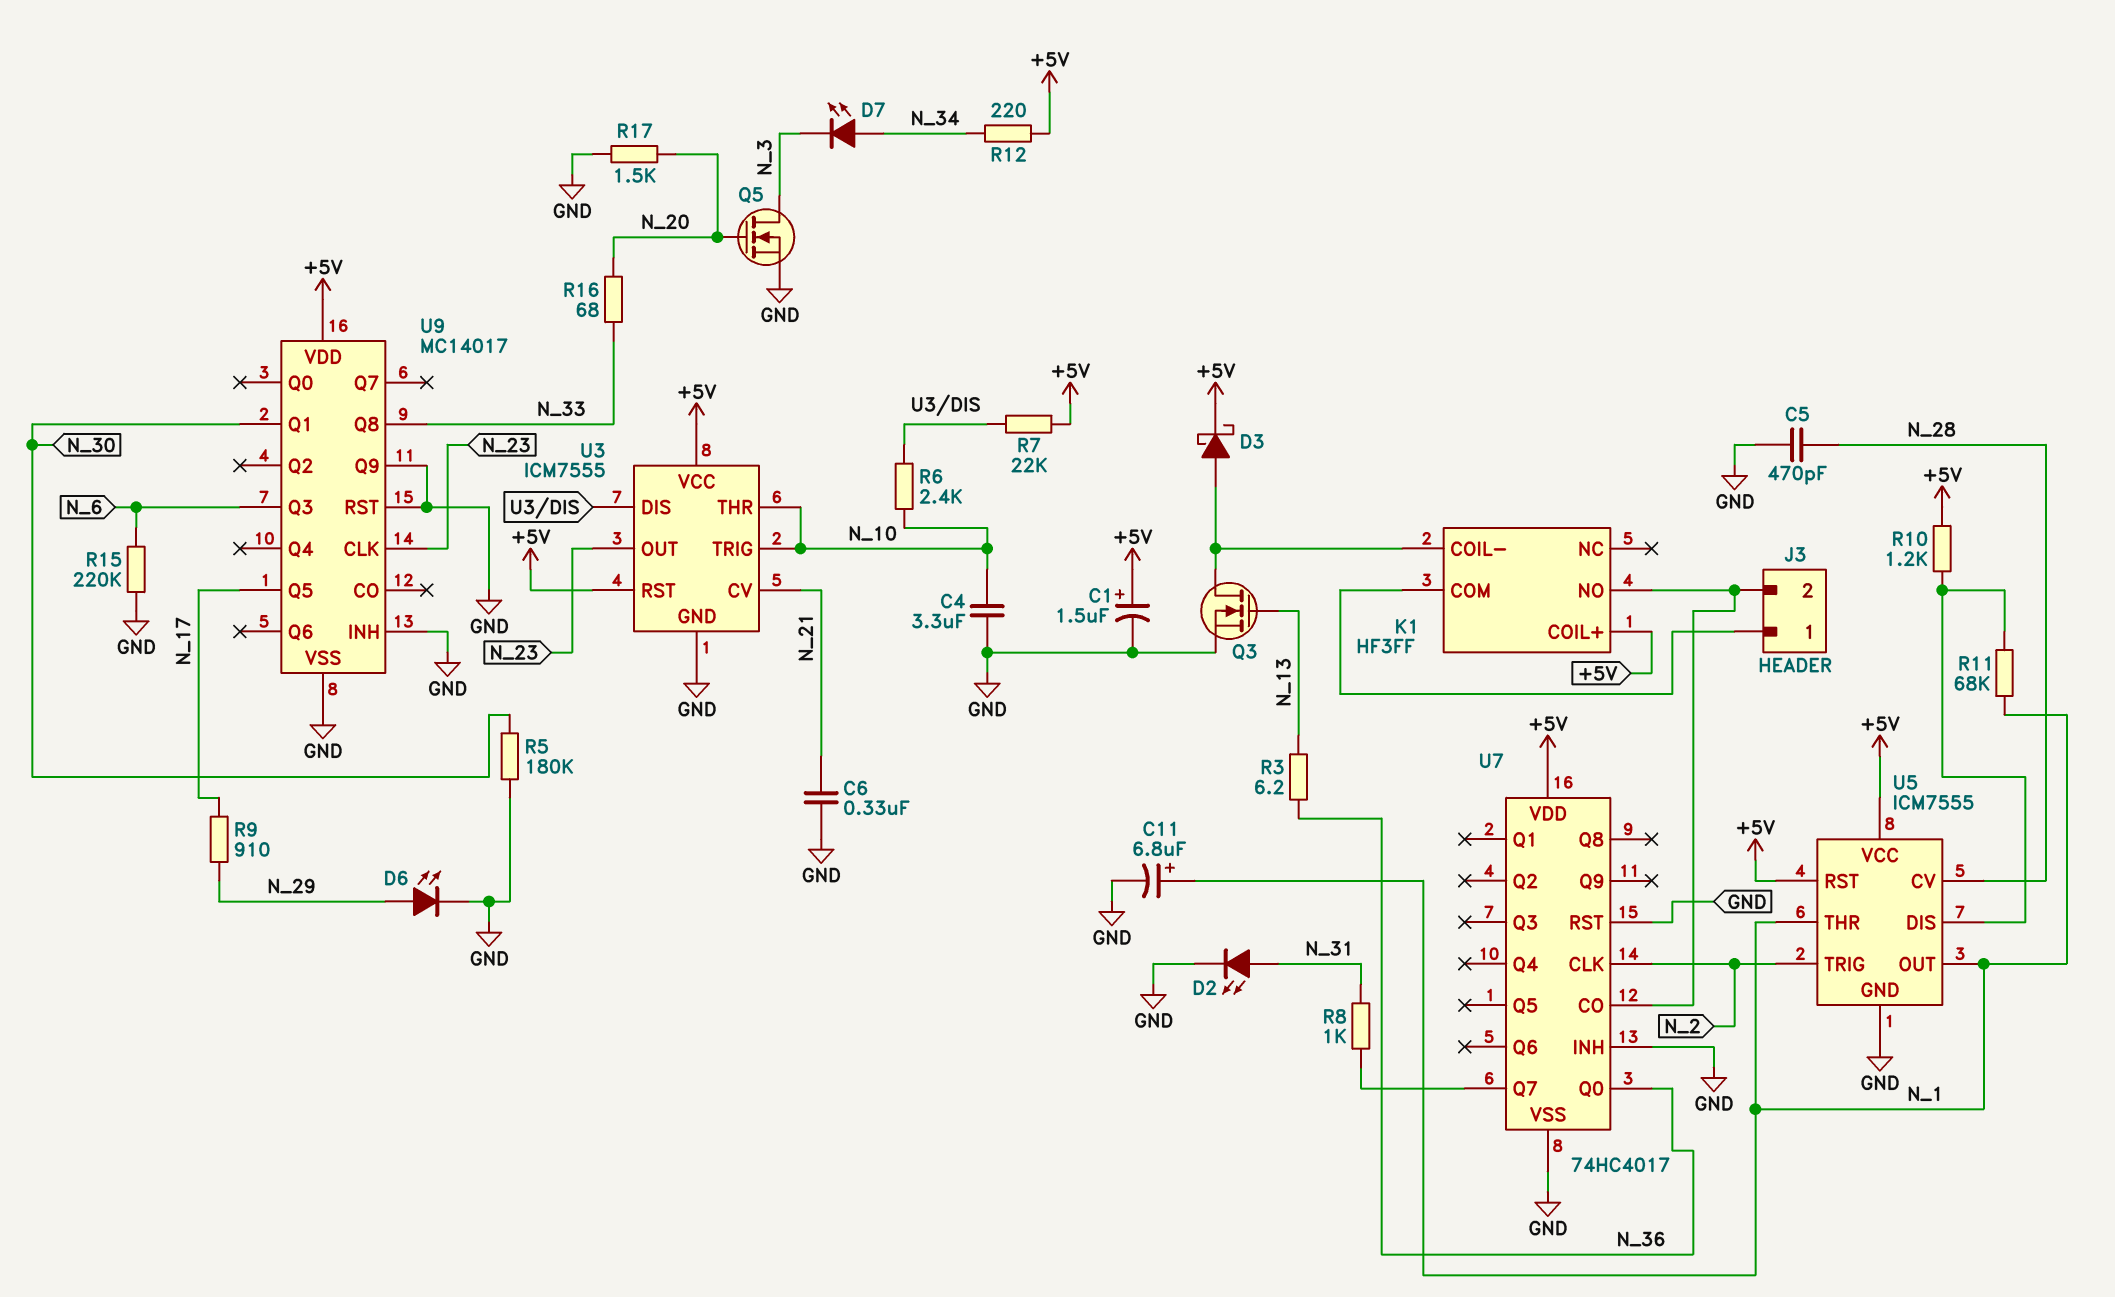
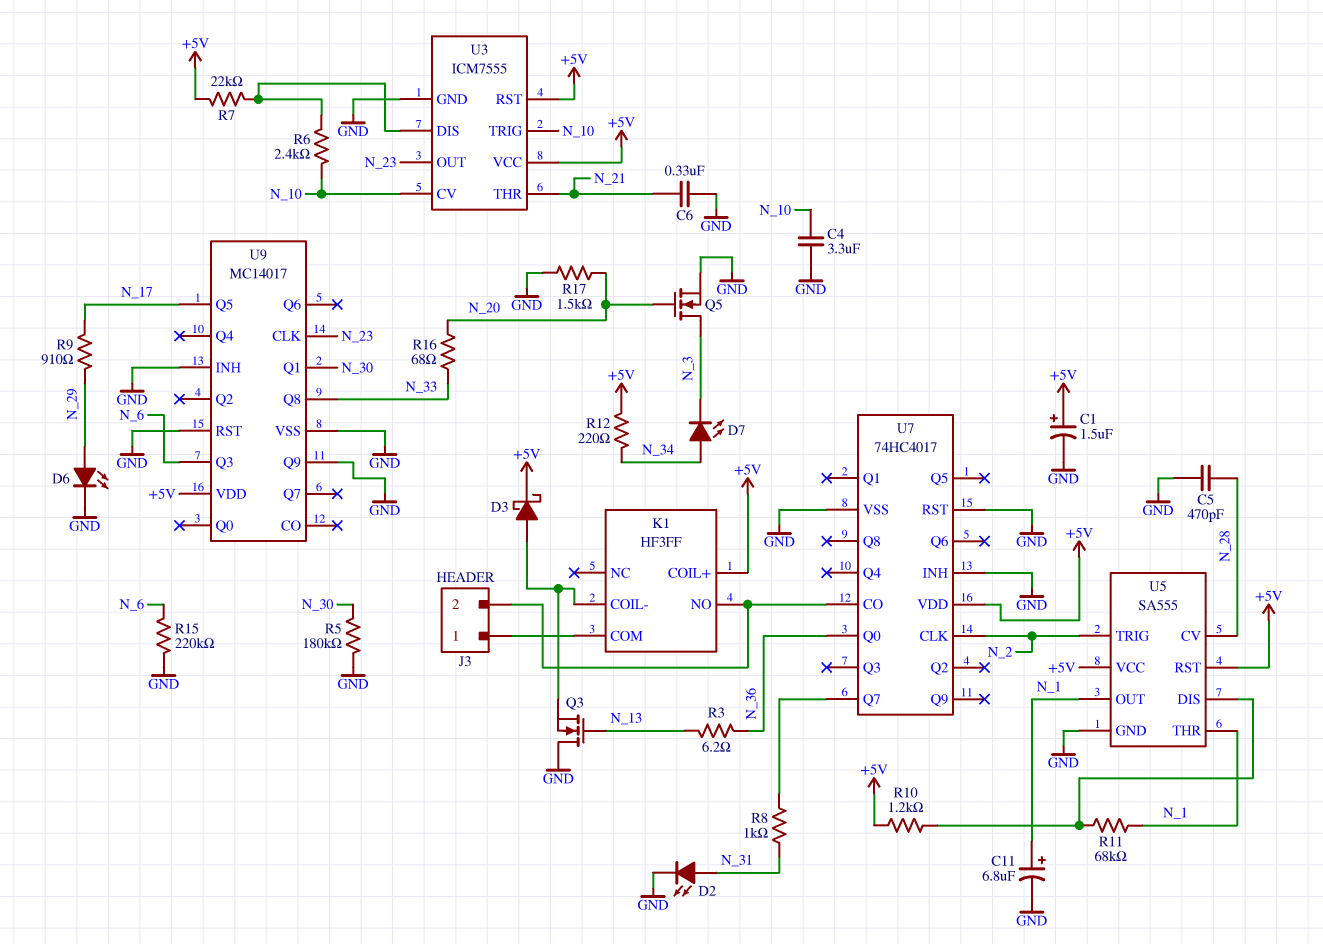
Q3: NMOS (G N_13, D K1/COIL-, S GND) -> NMOS (G N_13, D GND, S K1/COIL-)
U3 pin CV: N_21 -> N_10
U3 pin THR: N_10 -> N_21
U5: ICM7555 -> SA555

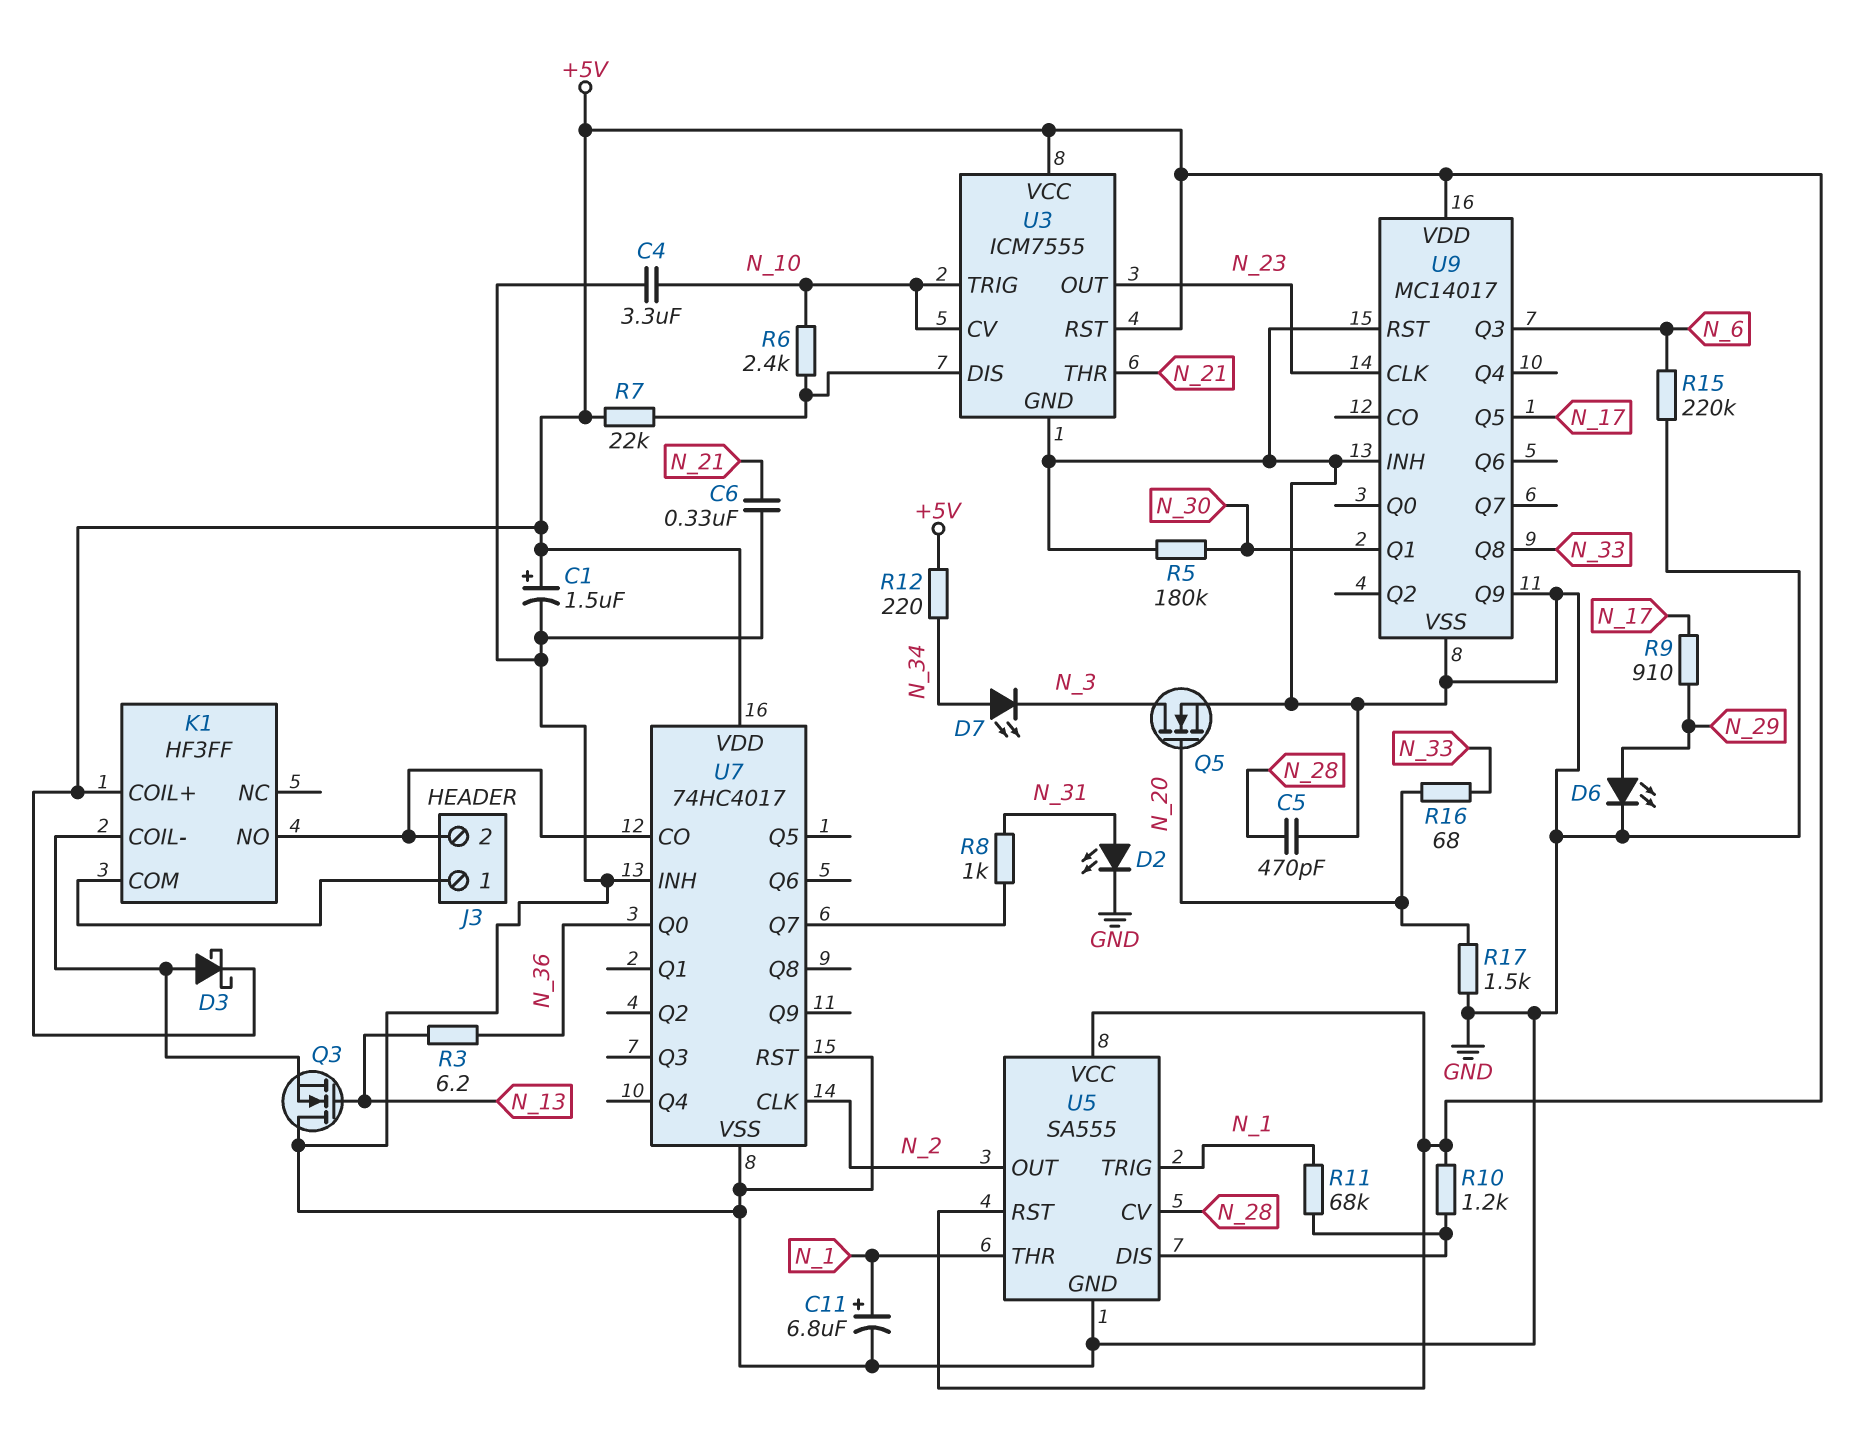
U5 pin OUT: N_1 -> N_2
U5 pin TRIG: N_2 -> N_1

